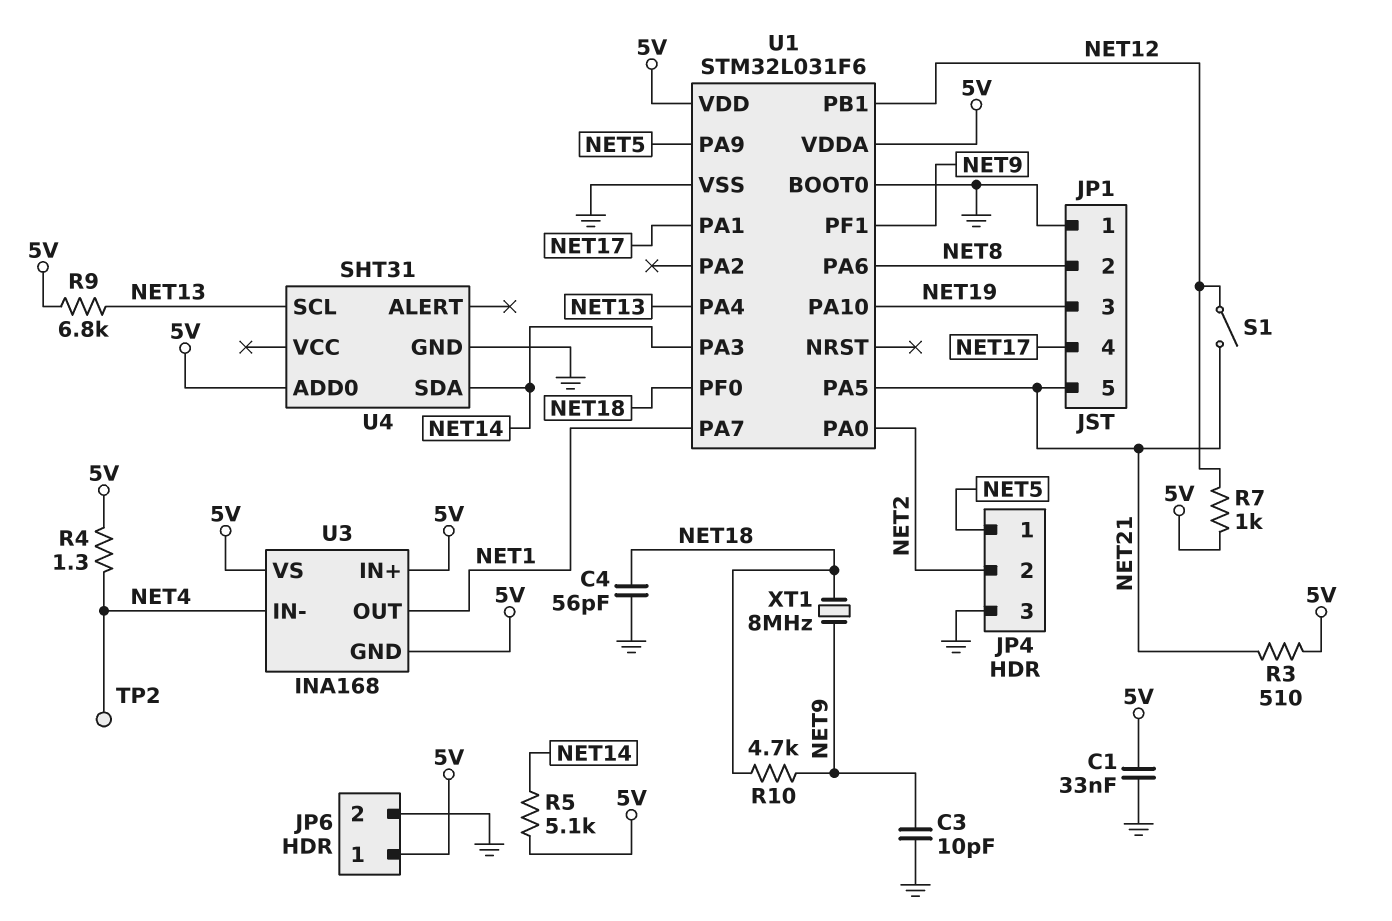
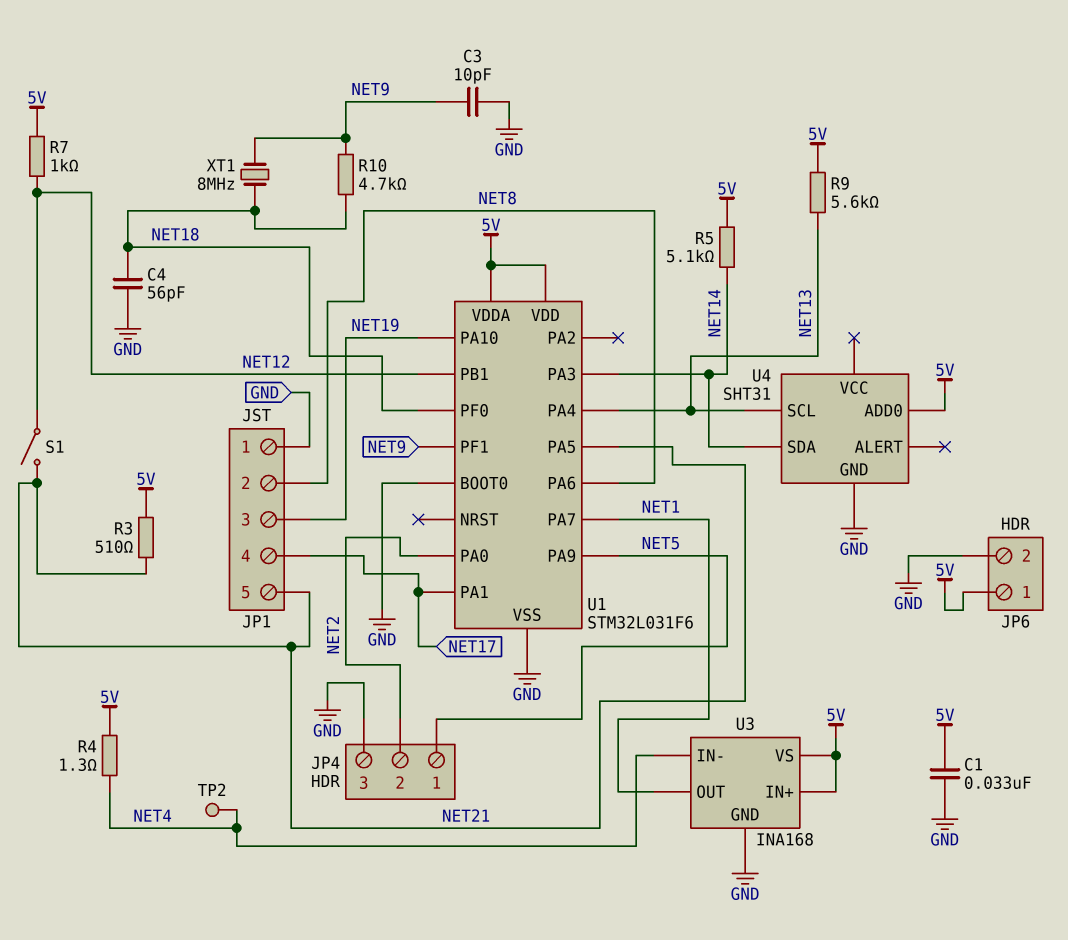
R9: 6.8k (5V, NET13) -> 5.6k (5V, NET13)
U3 pin GND: 5V -> GND

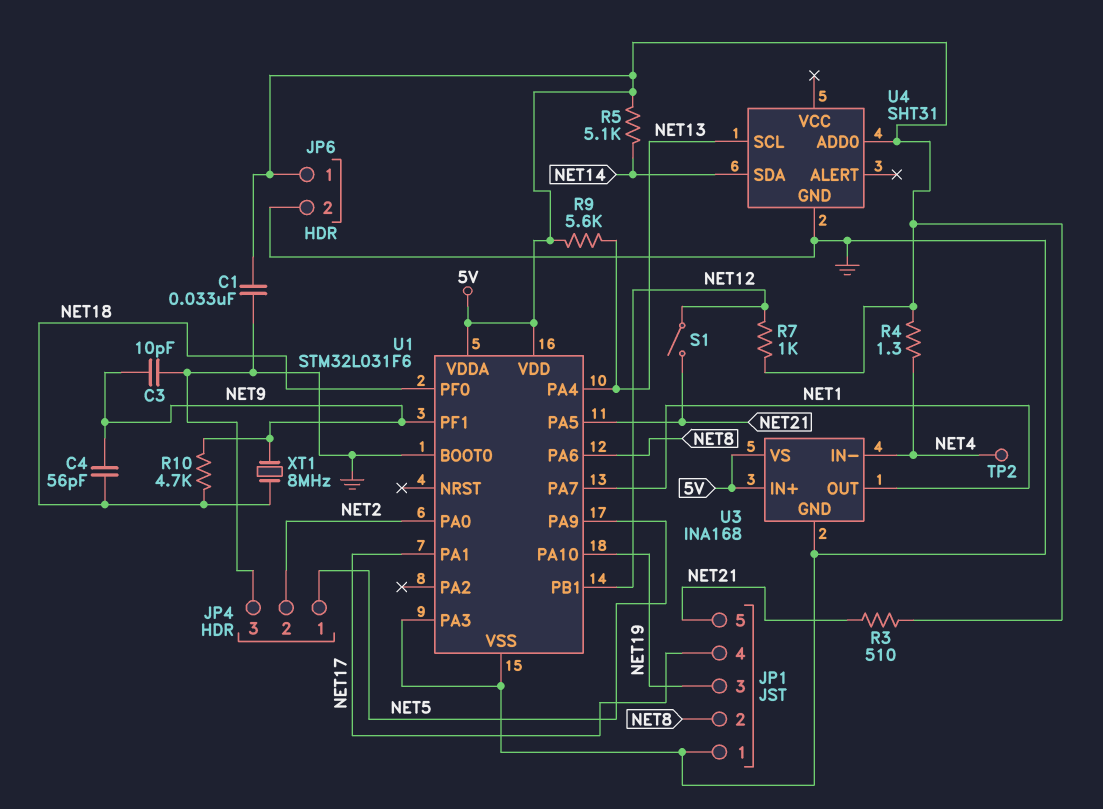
C4: 56pF (GND, NET18) -> 56pF (NET9, NET18)
U1 pin PA3: NET14 -> GND

